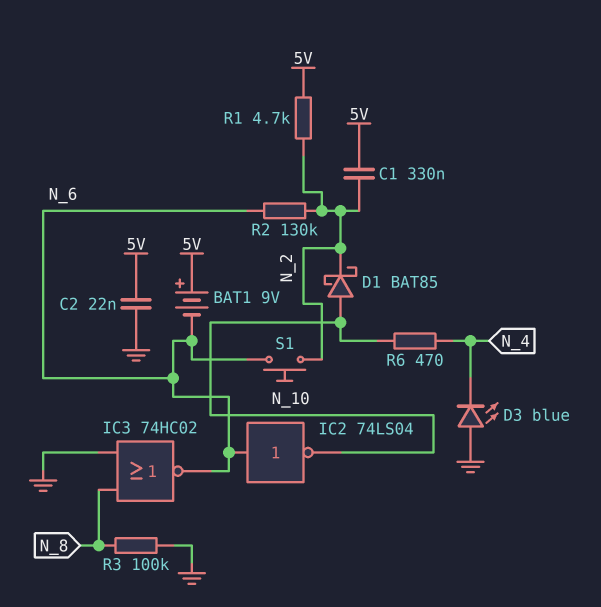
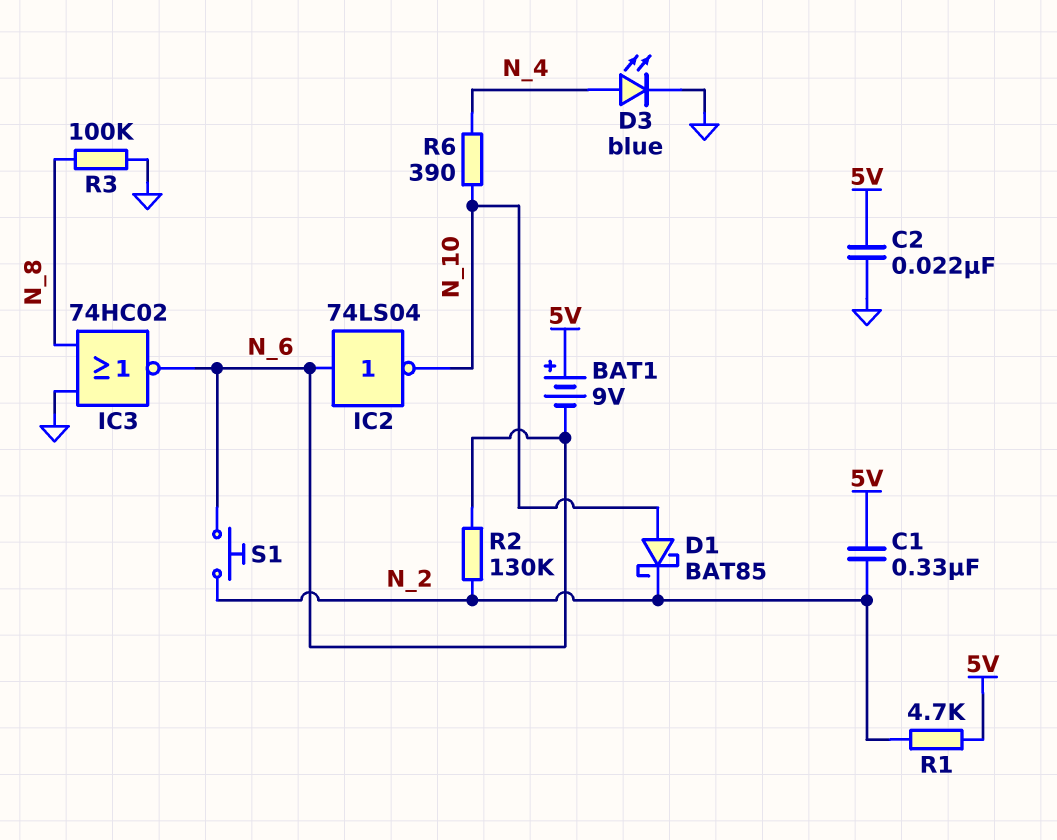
D3: LED blue (A GND, K N_4) -> LED blue (A N_4, K GND)
R6: 470 (N_4, N_10) -> 390 (N_4, N_10)

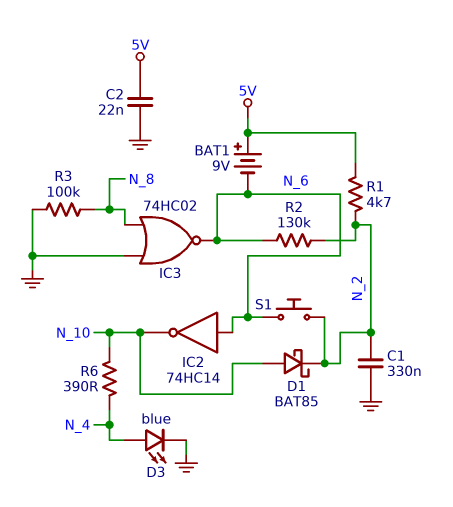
C1: 330nF (5V, N_2) -> 330nF (GND, N_2)
IC2: NOT 74LS04 (in N_6, out N_10) -> NOT 74HC14 (in N_6, out N_10)

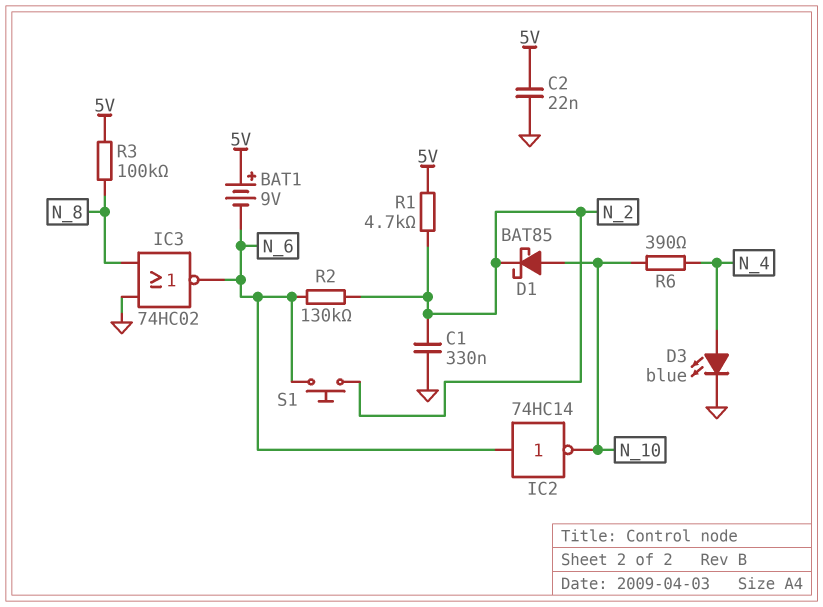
R3: 100k (GND, N_8) -> 100k (5V, N_8)

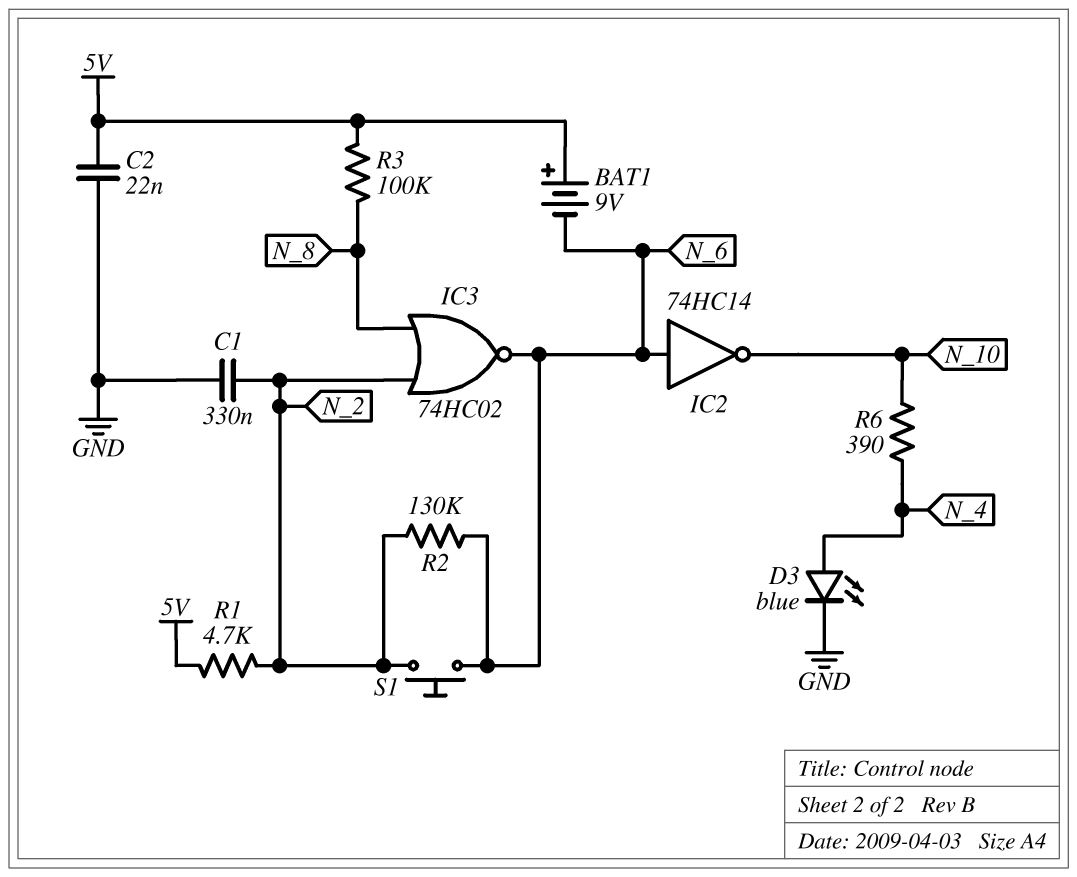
D1: schottky BAT85 (A N_10, K N_2) -> none
IC3: NOR 74HC02 (in GND, in N_8, out N_6) -> NOR 74HC02 (in N_2, in N_8, out N_6)

